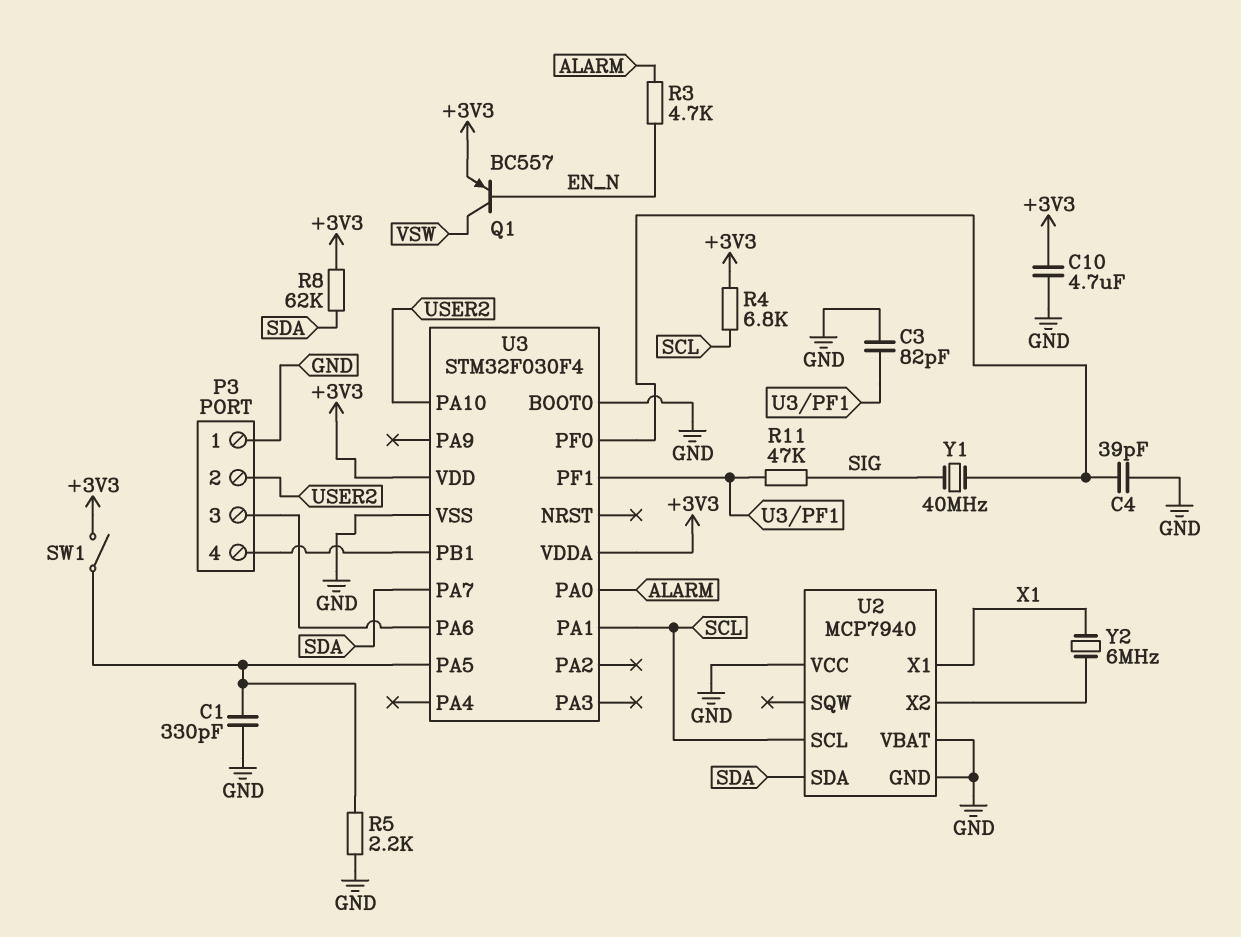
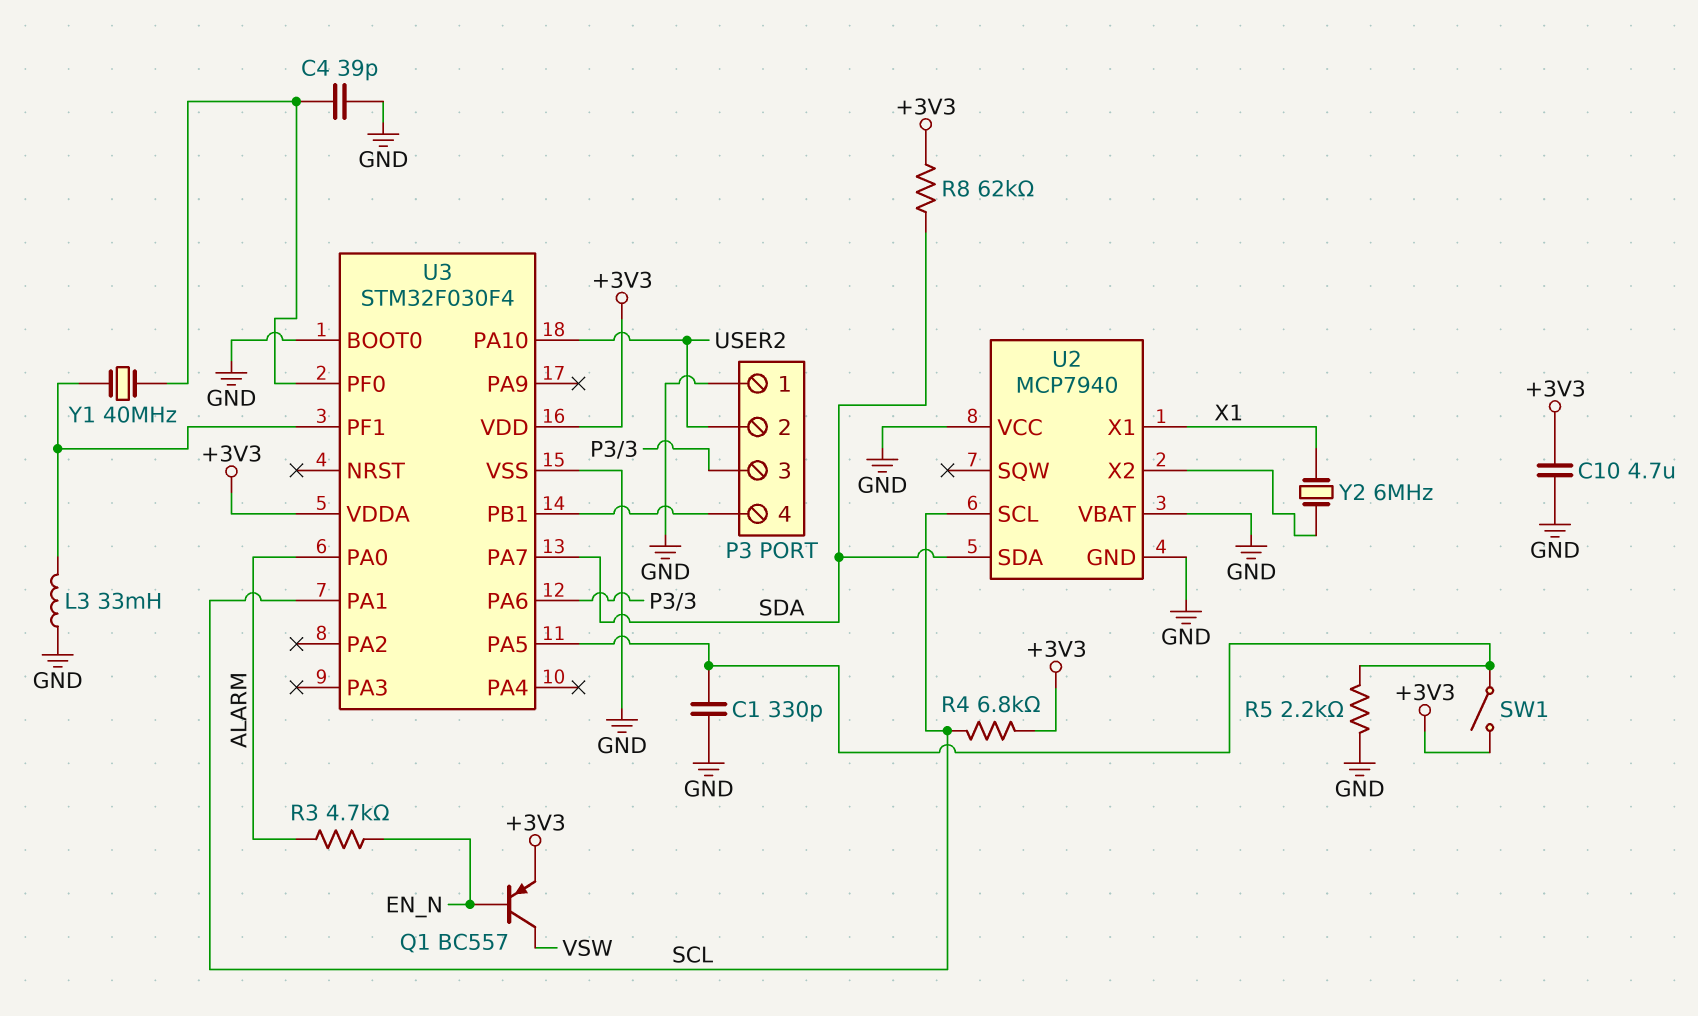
C3: 82pF (GND, U3/PF1) -> none
L3: none -> 33mH (GND, U3/PF1)
R11: 47k (SIG, U3/PF1) -> none
Y1: 40MHz (SIG, U3/PF0) -> 40MHz (U3/PF0, U3/PF1)

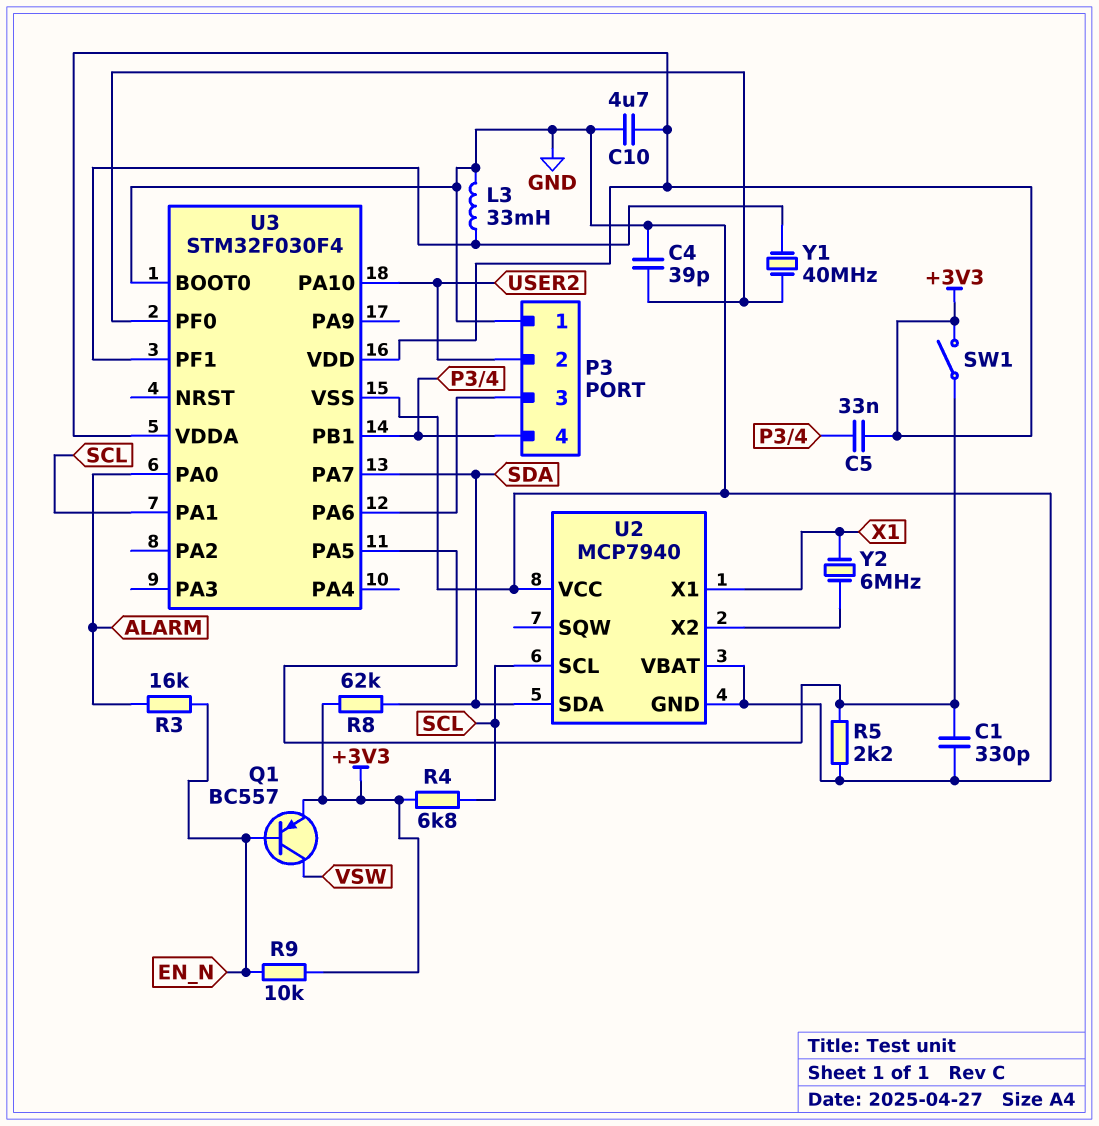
C5: none -> 33nF (+3V3, P3/4)
R3: 4.7k (ALARM, EN_N) -> 16k (ALARM, EN_N)
R9: none -> 10k (+3V3, EN_N)

